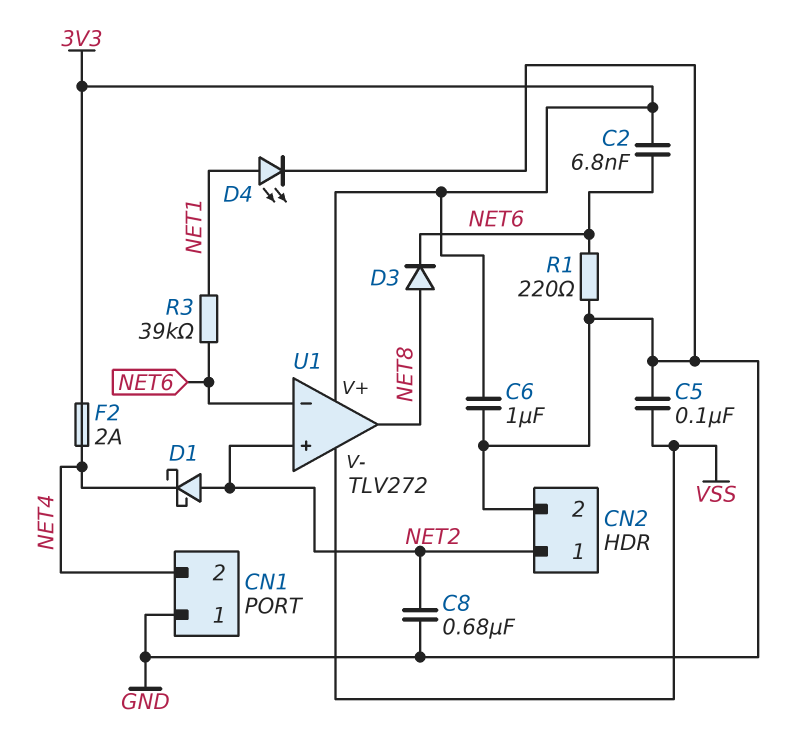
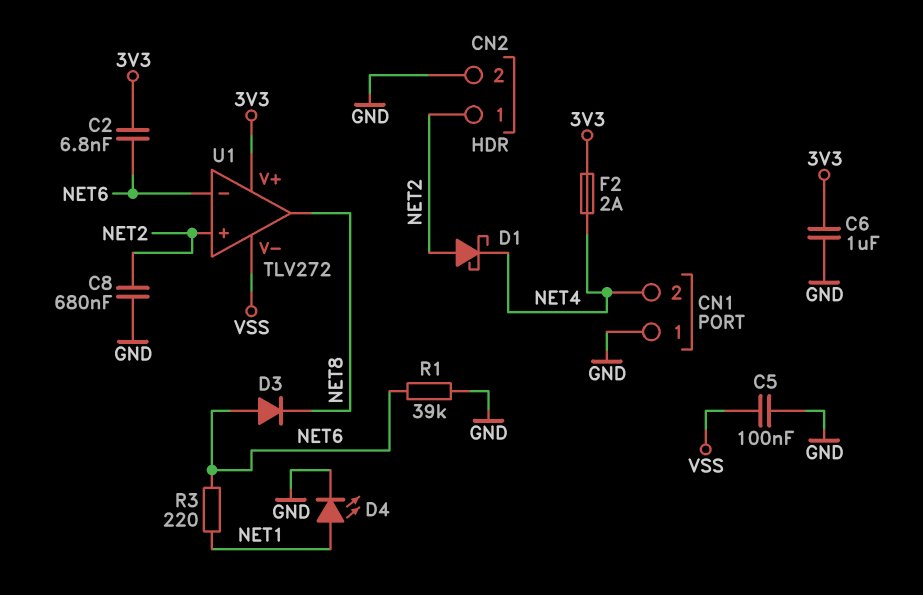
D3: diode (A NET8, K NET6) -> diode (A NET6, K NET8)
R1: 220 (GND, NET6) -> 39k (GND, NET6)
R3: 39k (NET1, NET6) -> 220 (NET1, NET6)

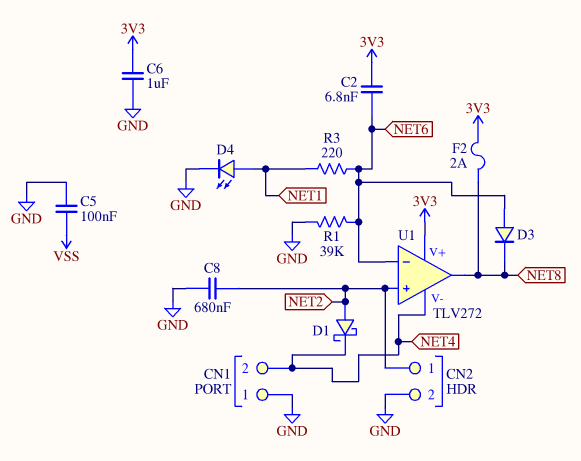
F2: 2A (3V3, NET4) -> 2A (3V3, NET8)
U1 pin V-: VSS -> NET4

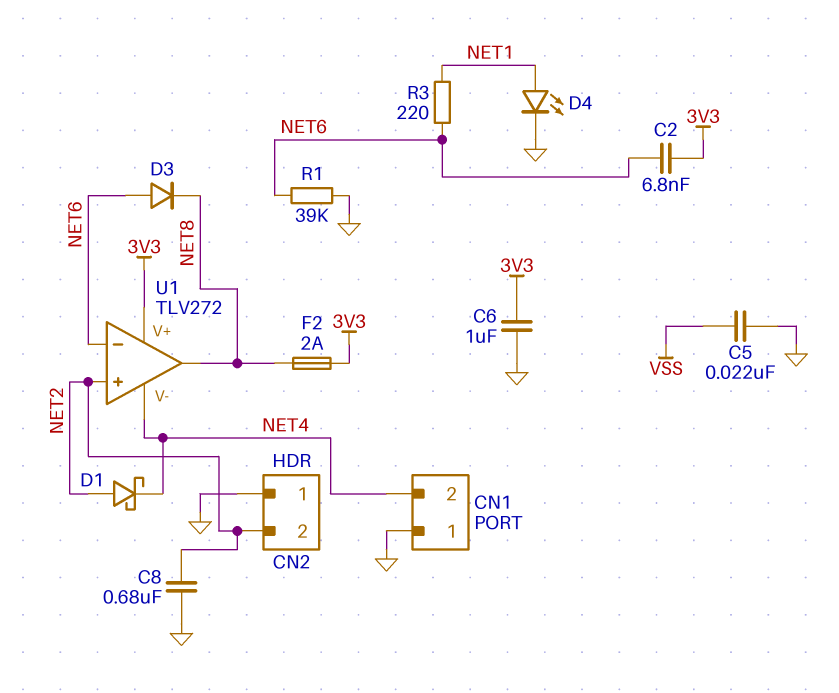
C5: 100nF (GND, VSS) -> 22nF (GND, VSS)
CN2 pin 1: NET2 -> GND
CN2 pin 2: GND -> NET2

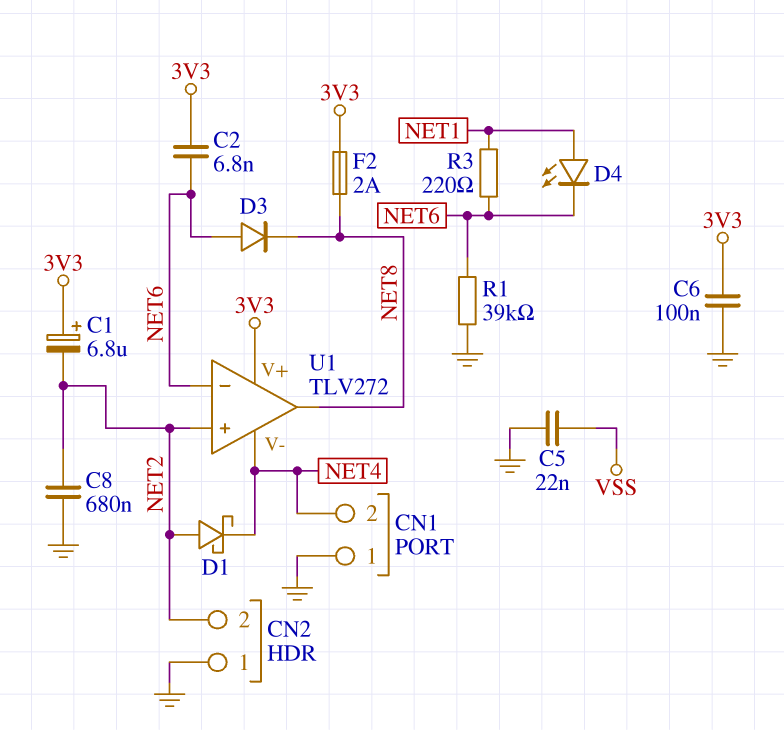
C1: none -> 6.8uF (plus 3V3, minus NET2)
C6: 1uF (3V3, GND) -> 100nF (3V3, GND)
D4: LED (A NET1, K GND) -> LED (A NET1, K NET6)

